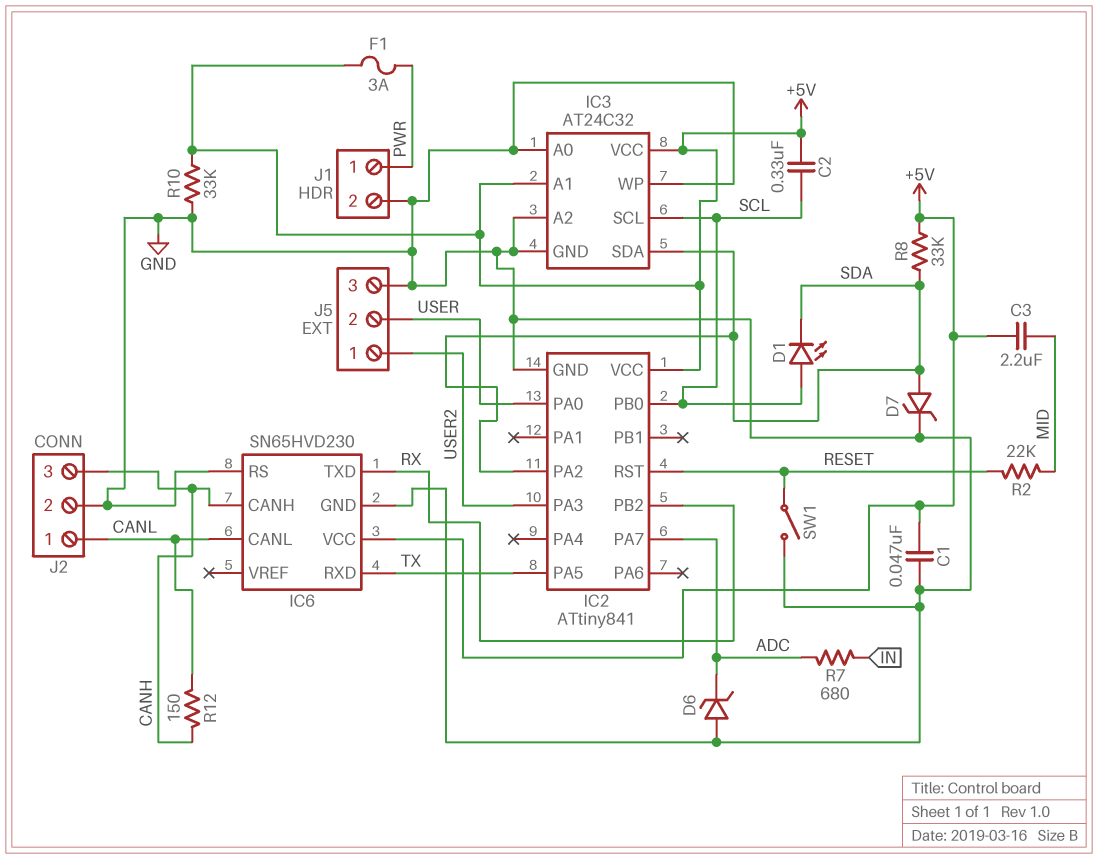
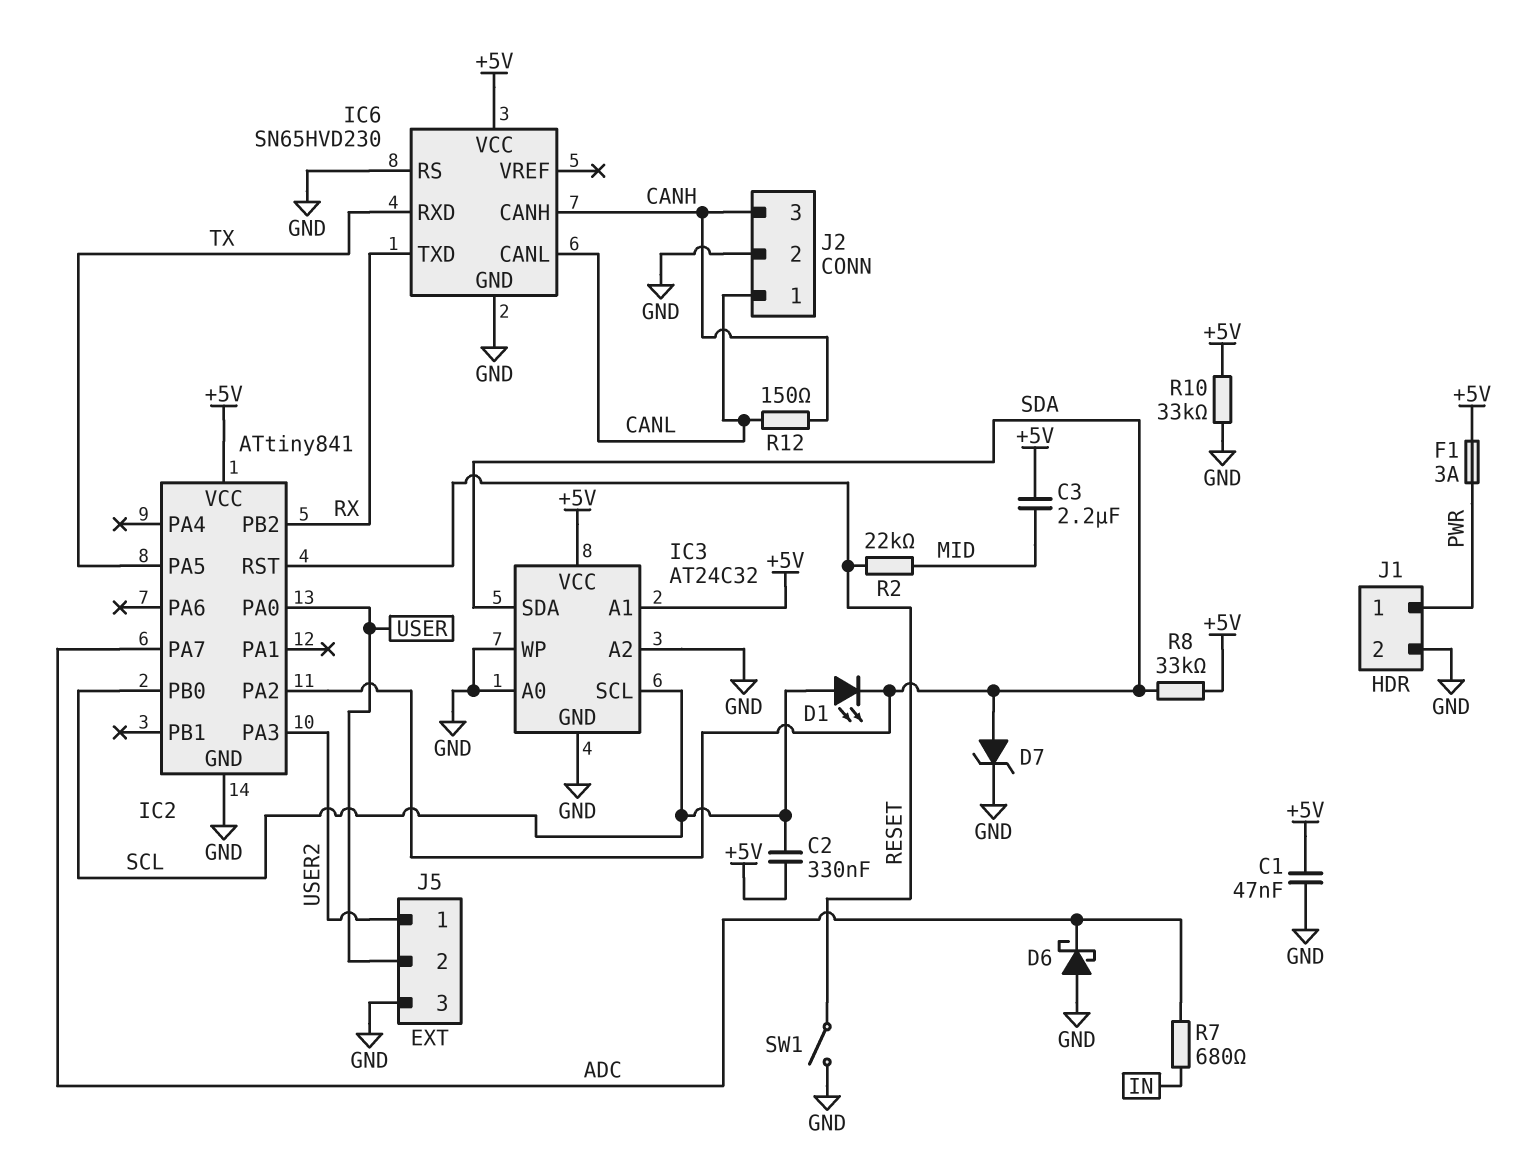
D6: zener (A GND, K ADC) -> schottky (A GND, K ADC)

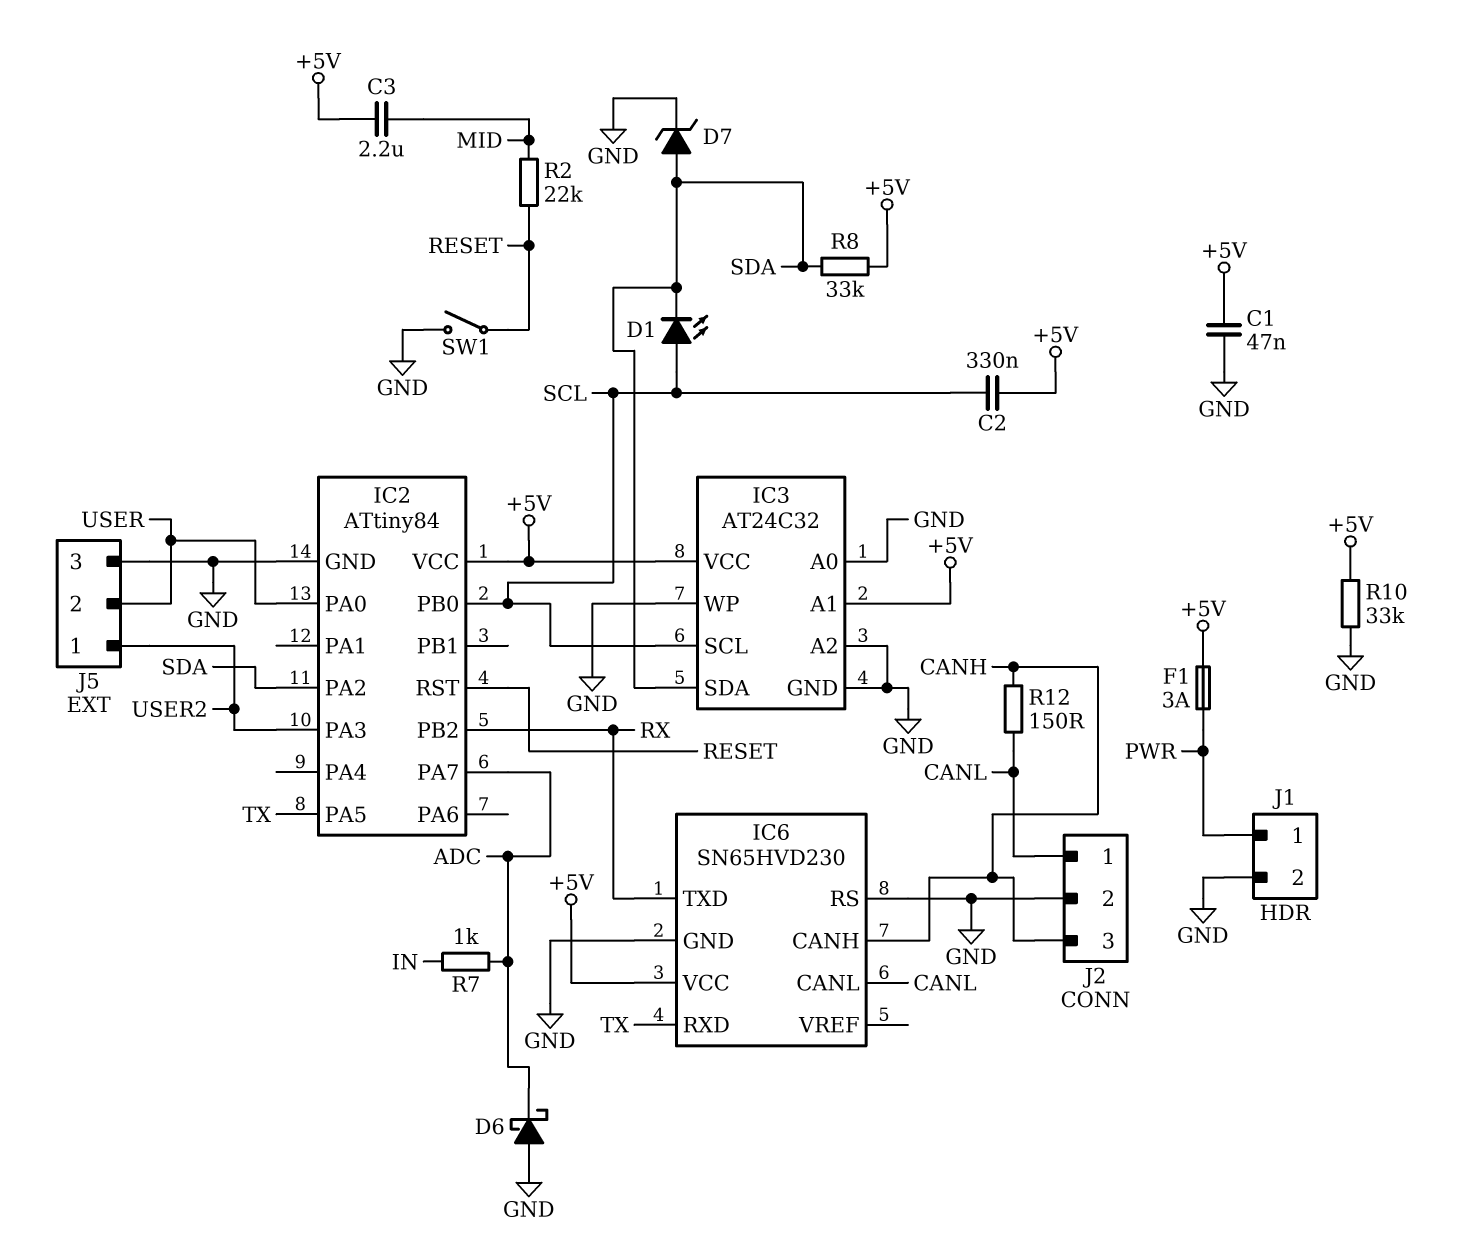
IC2: ATtiny841 -> ATtiny84
R7: 680 (ADC, IN) -> 1k (ADC, IN)

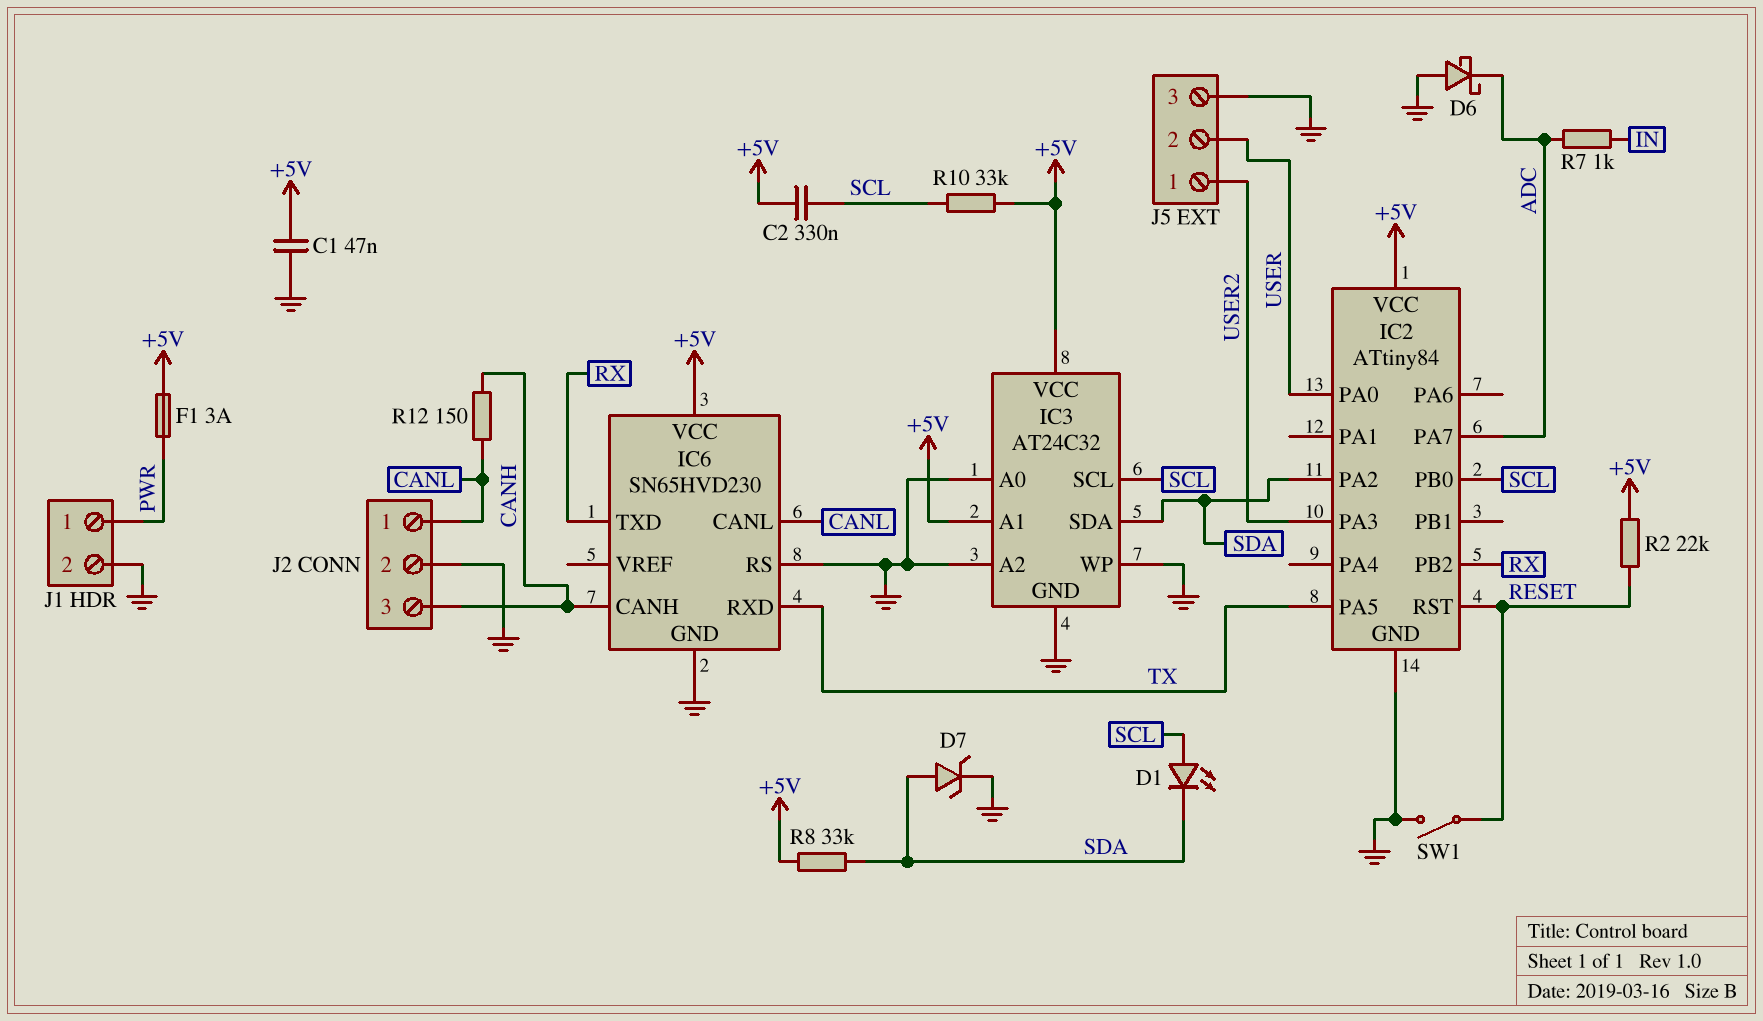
C3: 2.2uF (+5V, MID) -> none
R2: 22k (MID, RESET) -> 22k (+5V, RESET)
R10: 33k (+5V, GND) -> 33k (+5V, SCL)

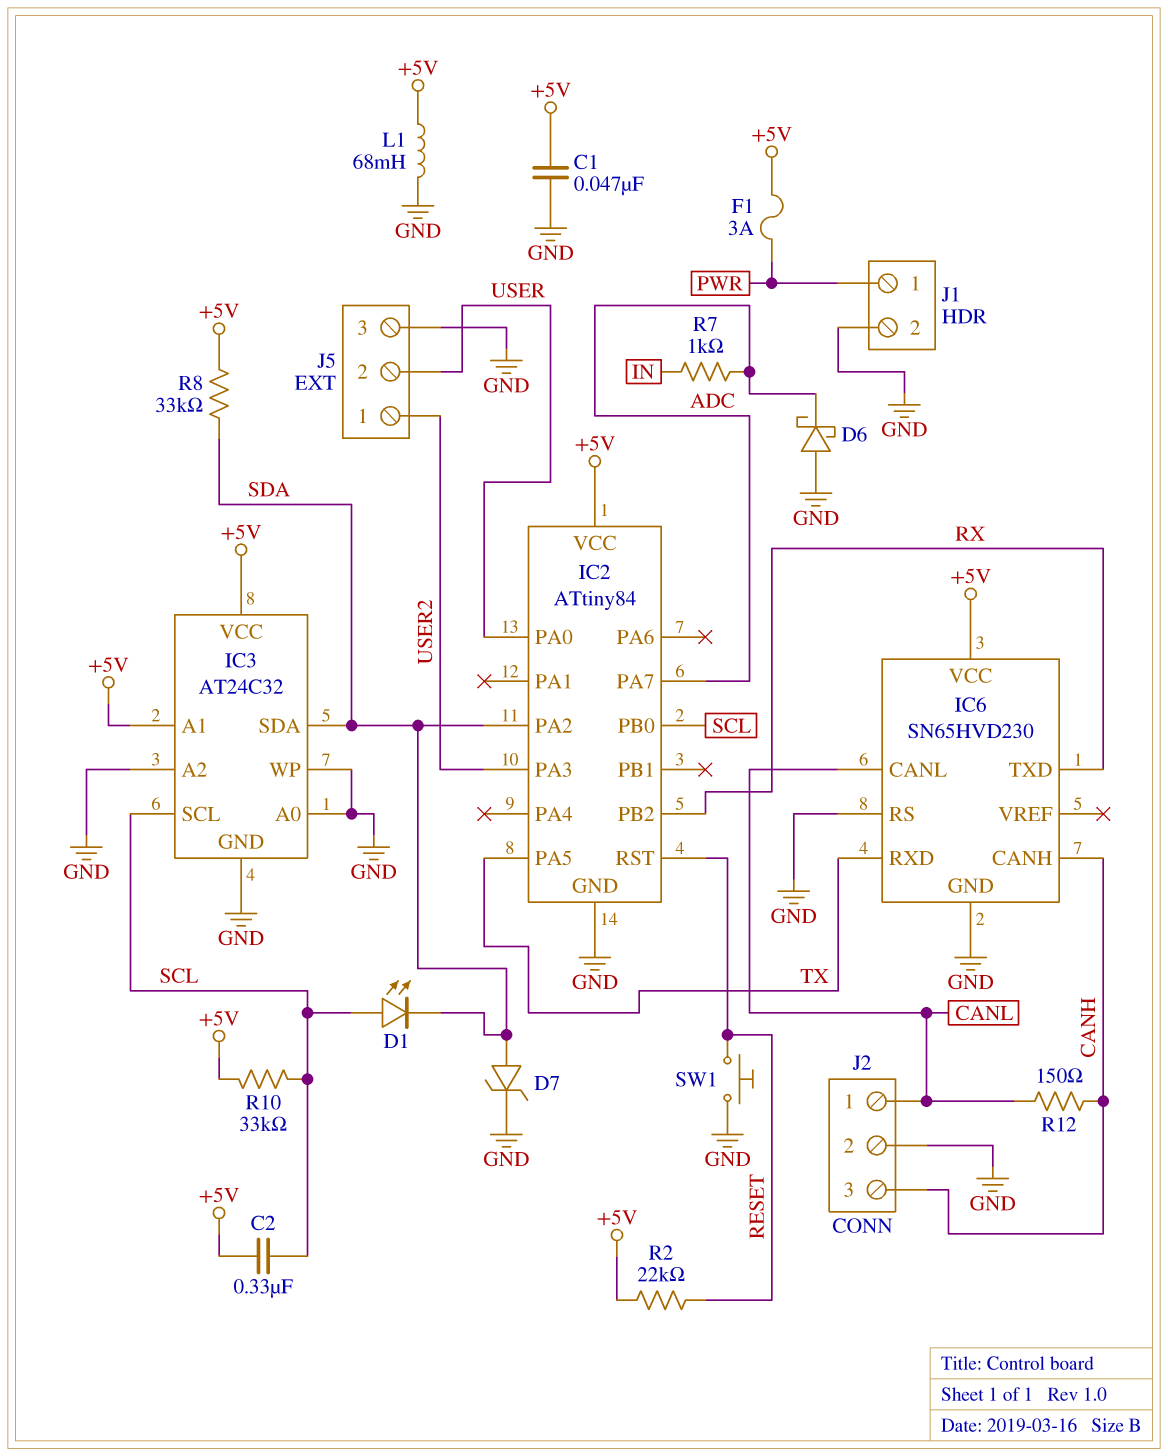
L1: none -> 68mH (+5V, GND)
SW1: switch (GND, RESET) -> button (GND, RESET)

